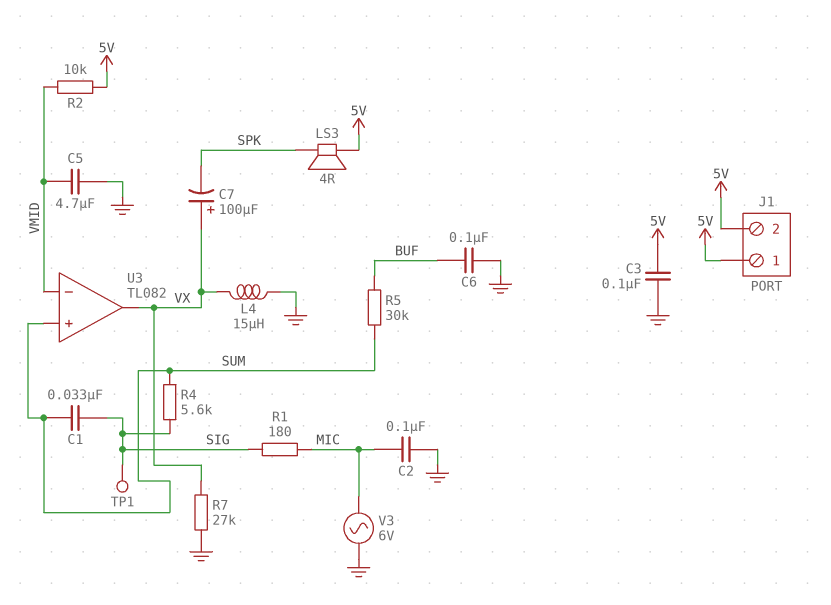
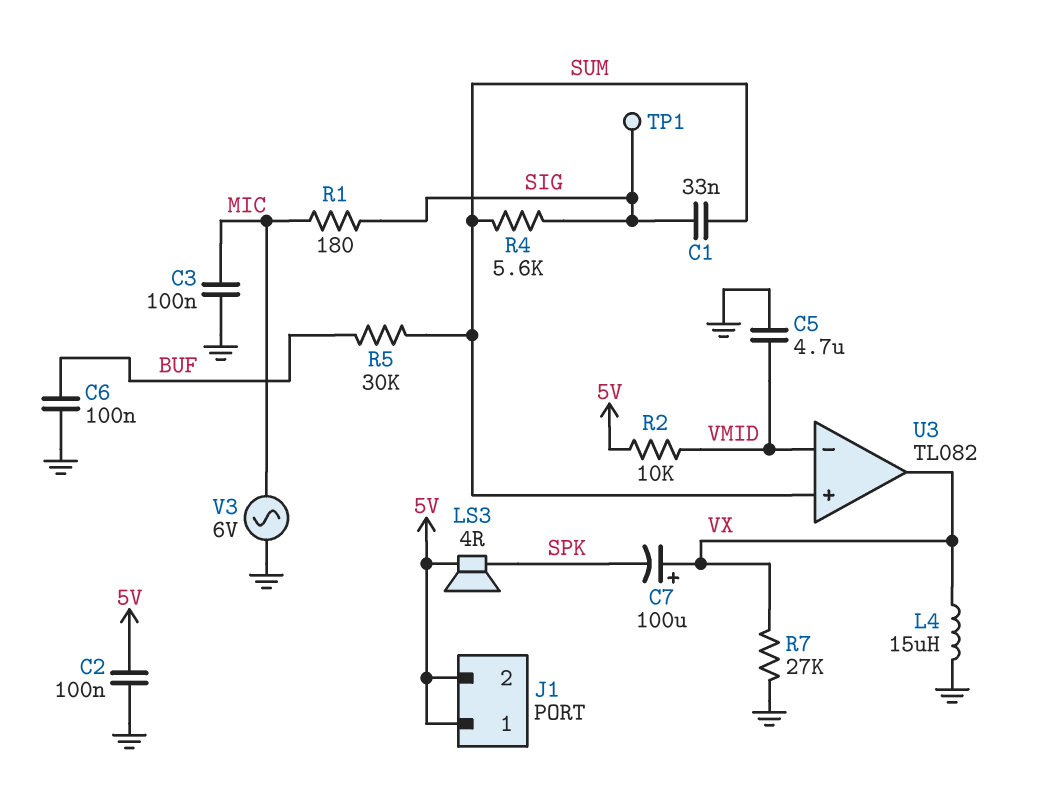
C2: 100nF (GND, MIC) -> 100nF (5V, GND)
C3: 100nF (5V, GND) -> 100nF (GND, MIC)

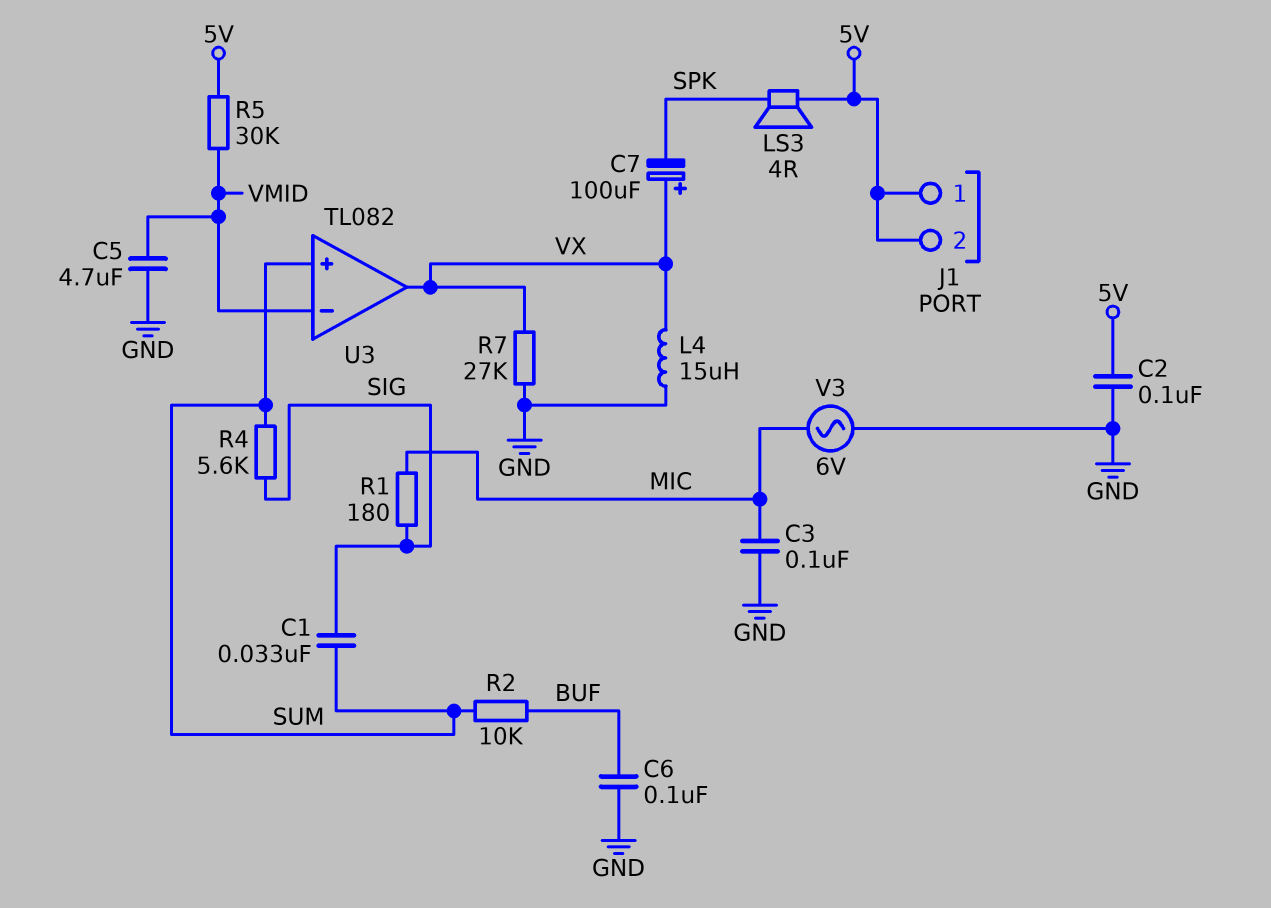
R2: 10k (5V, VMID) -> 10k (BUF, SUM)
R5: 30k (BUF, SUM) -> 30k (5V, VMID)
TP1: test point (SIG) -> none

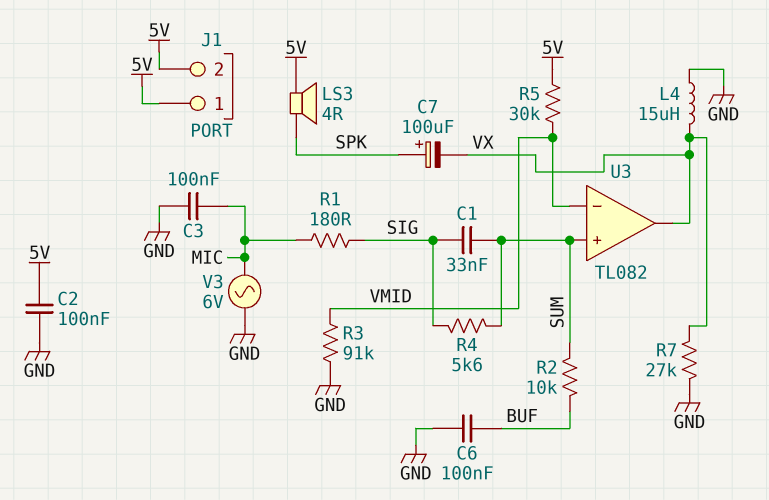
C5: 4.7uF (GND, VMID) -> none
C7: 100uF (plus VX, minus SPK) -> 100uF (plus SPK, minus VX)
R3: none -> 91k (GND, VMID)

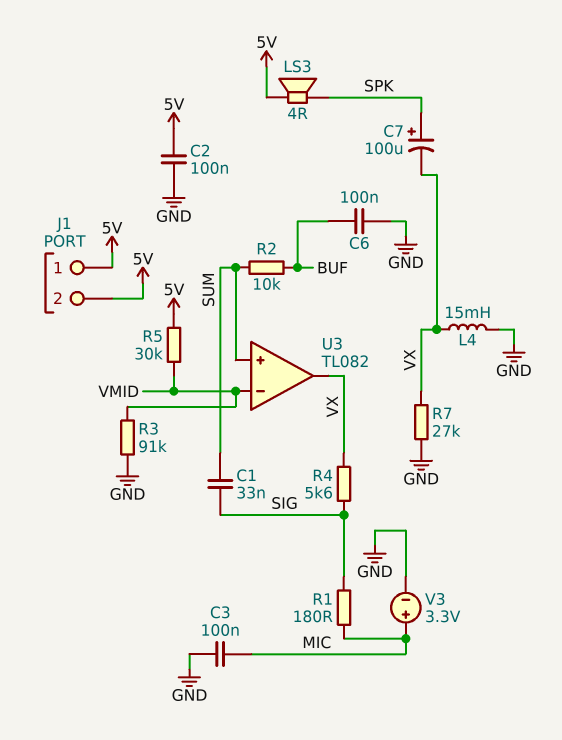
L4: 15uH (GND, VX) -> 15mH (GND, VX)
R4: 5.6k (SIG, SUM) -> 5.6k (SIG, VX)
V3: AC 6V (GND, MIC) -> 3.3V (plus MIC, minus GND)

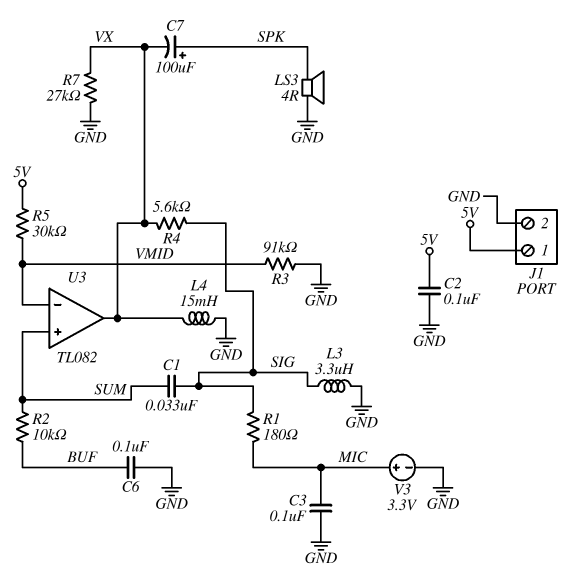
J1 pin 2: 5V -> GND
L3: none -> 3.3uH (GND, SIG)
LS3: speaker 4R (5V, SPK) -> speaker 4R (GND, SPK)

